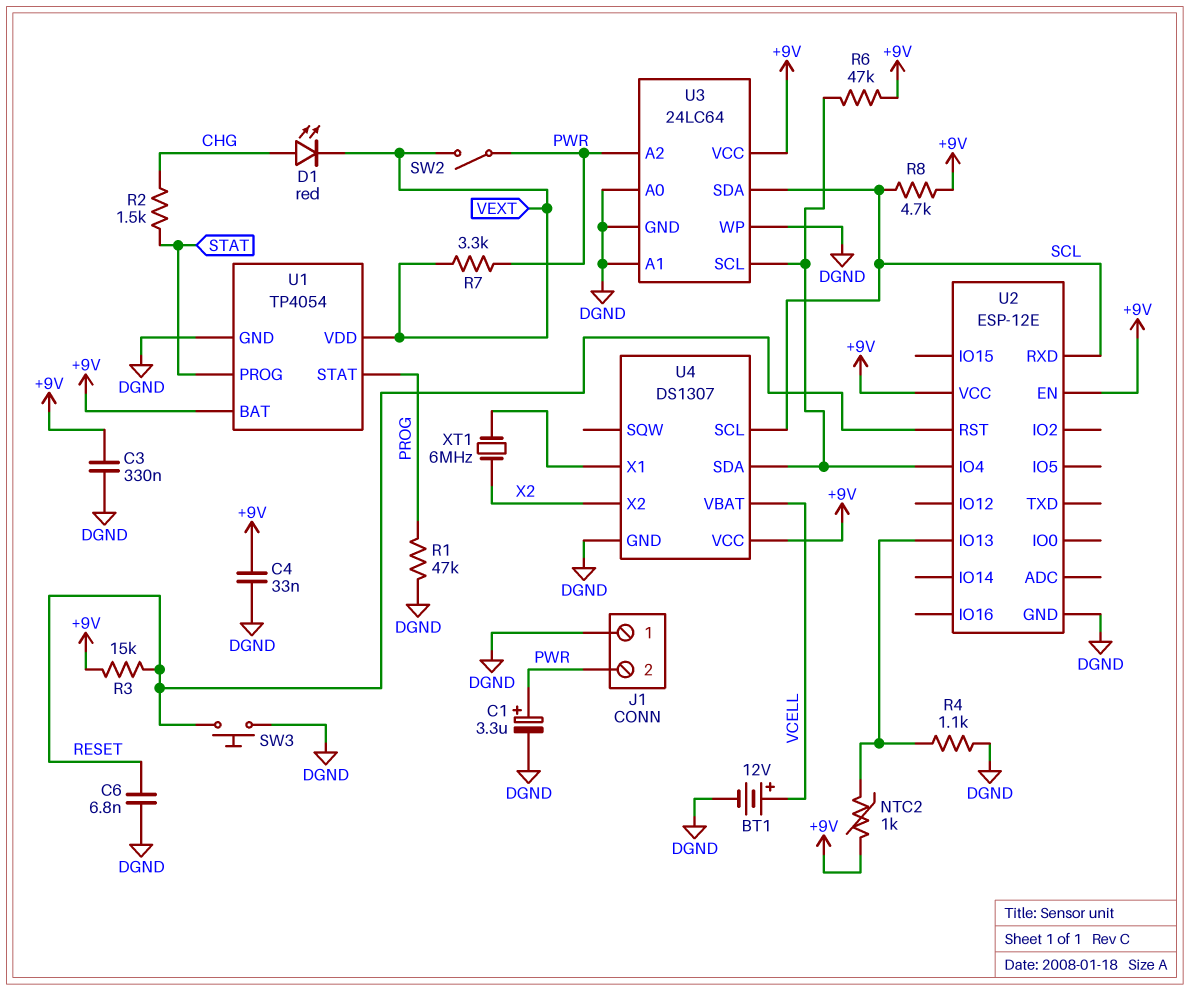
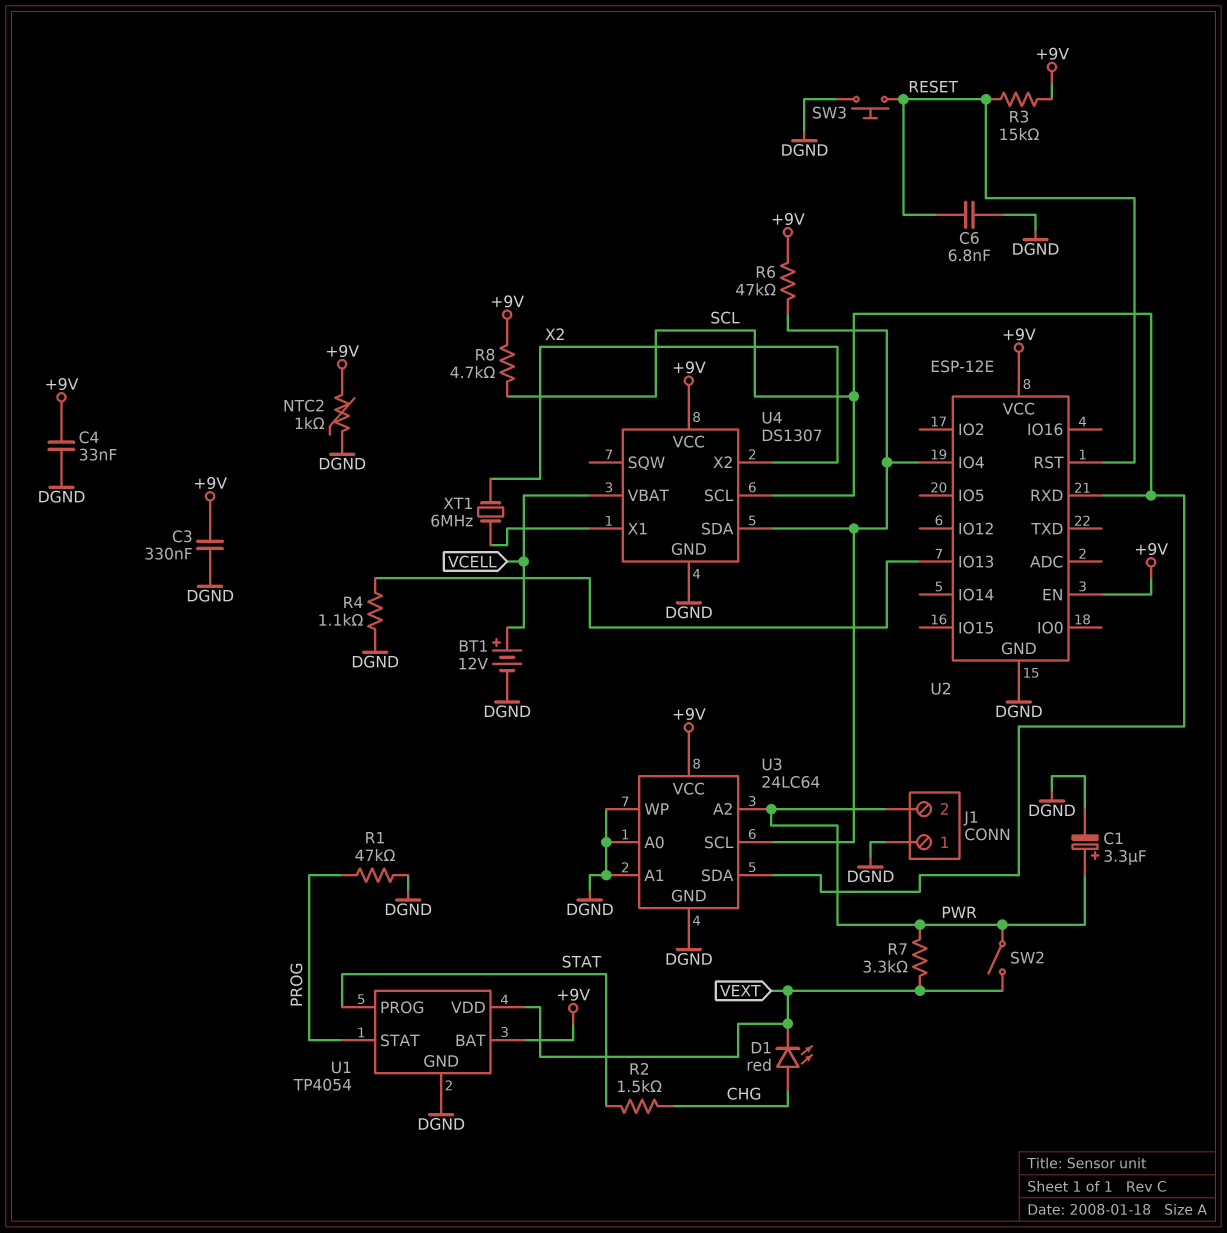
NTC2: 1k (+9V, U2/IO13) -> 1k (+9V, DGND)

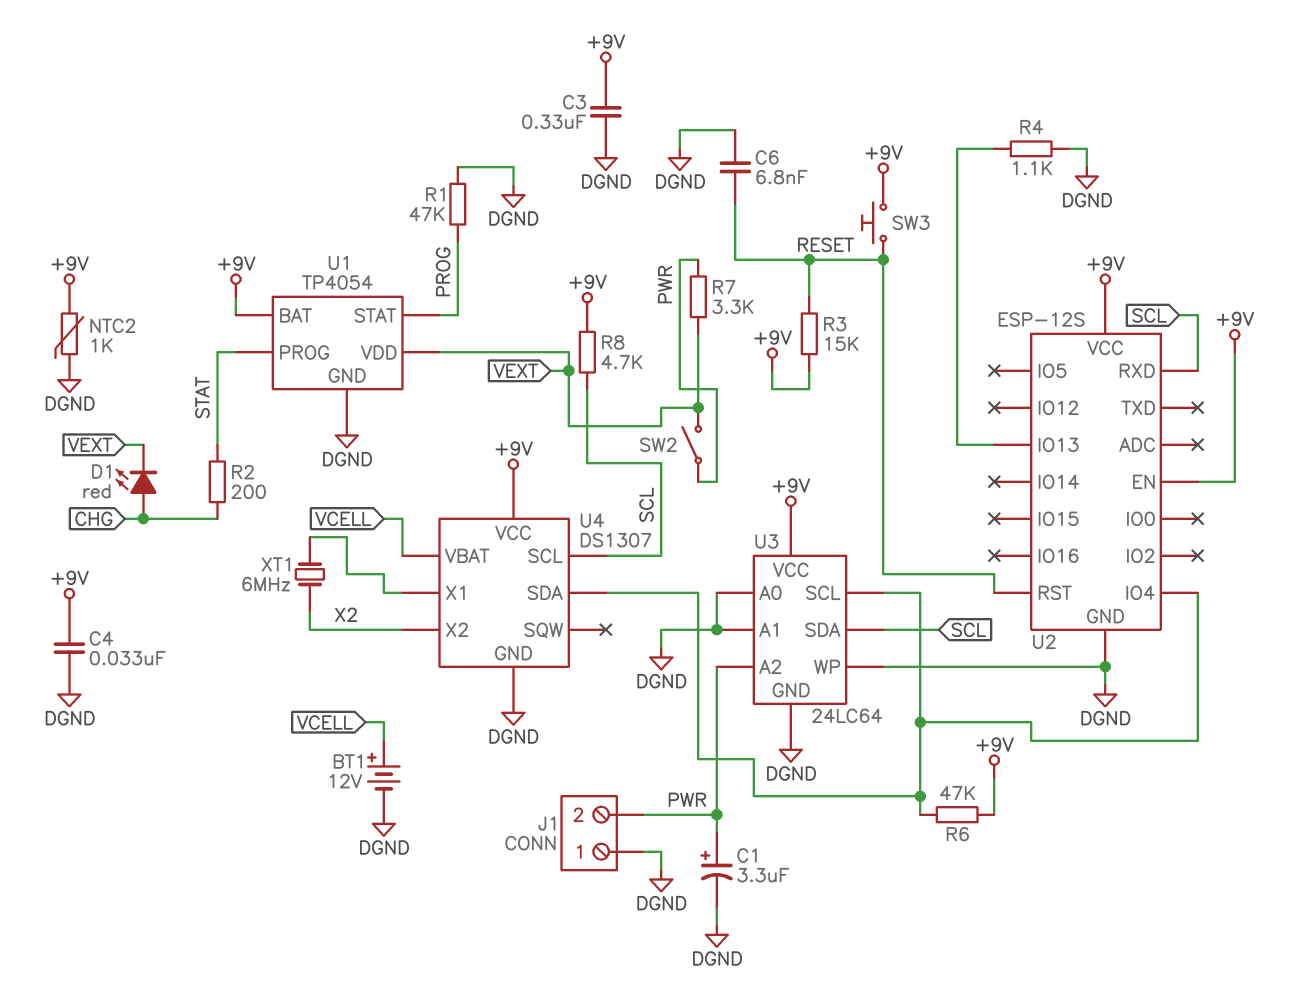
R2: 1.5k (CHG, STAT) -> 200 (CHG, STAT)
SW3: button (DGND, RESET) -> button (+9V, RESET)
U2: ESP-12E -> ESP-12S

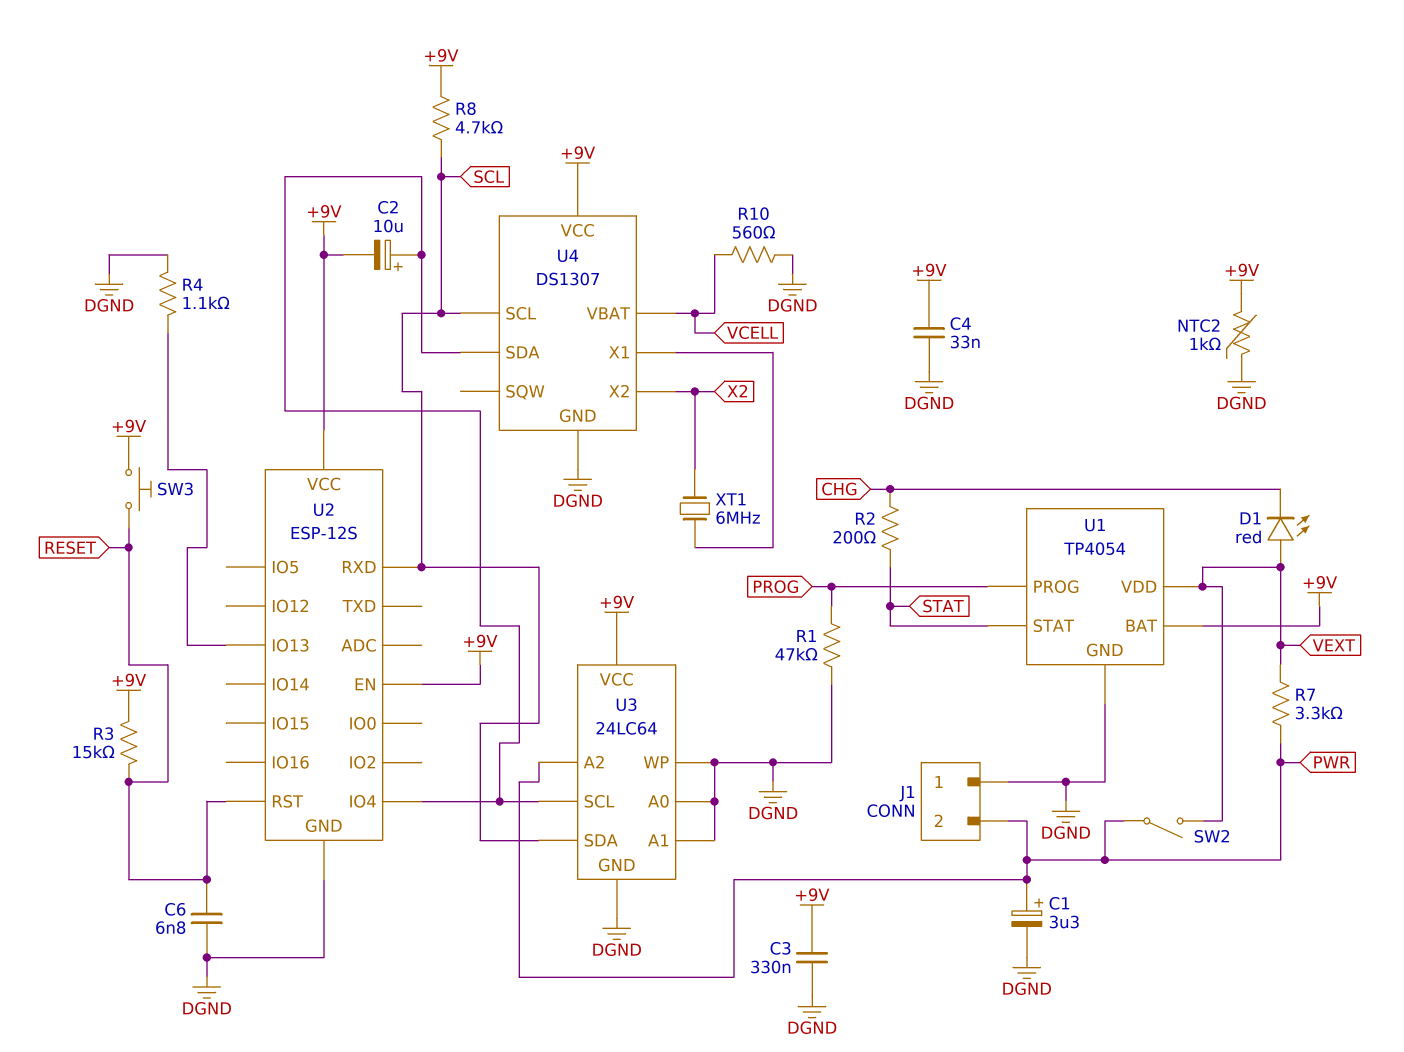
BT1: 12V (plus VCELL, minus DGND) -> none
C2: none -> 10uF (plus U2/IO4, minus +9V)
D1: LED red (A CHG, K VEXT) -> LED red (A VEXT, K CHG)
R6: 47k (+9V, U2/IO4) -> none
R10: none -> 560 (DGND, VCELL)
U1 pin PROG: STAT -> PROG
U1 pin STAT: PROG -> STAT

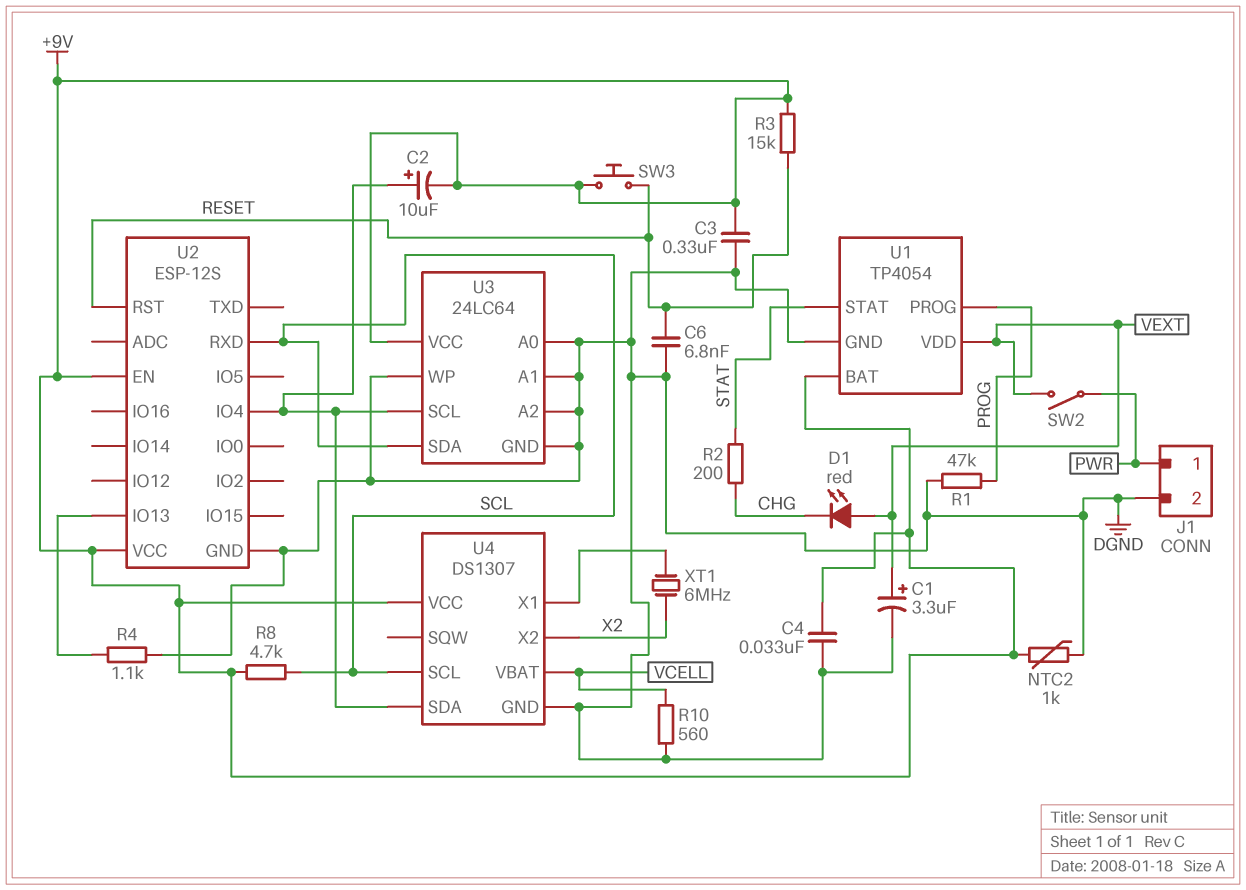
C1: 3.3uF (plus PWR, minus DGND) -> 3.3uF (plus VEXT, minus DGND)
J1 pin 1: DGND -> PWR
J1 pin 2: PWR -> DGND
R7: 3.3k (PWR, VEXT) -> none
U3 pin A2: PWR -> DGND

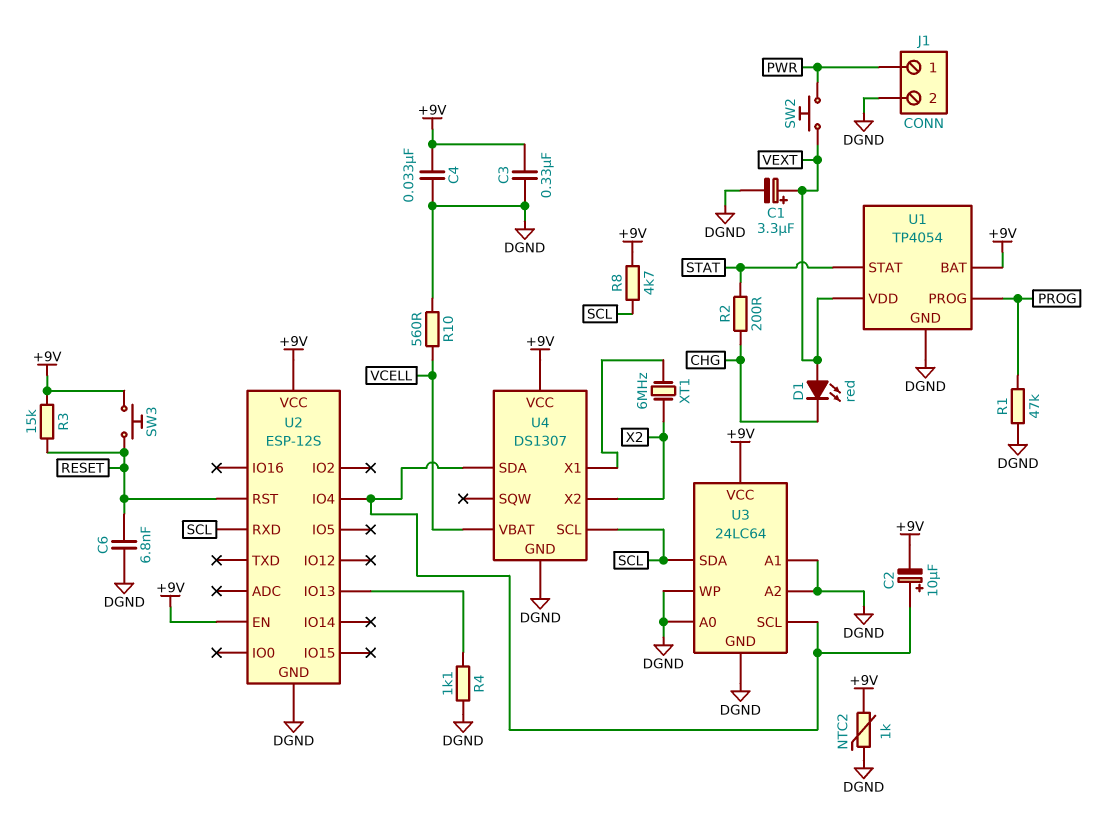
SW2: switch (PWR, VEXT) -> button (PWR, VEXT)

